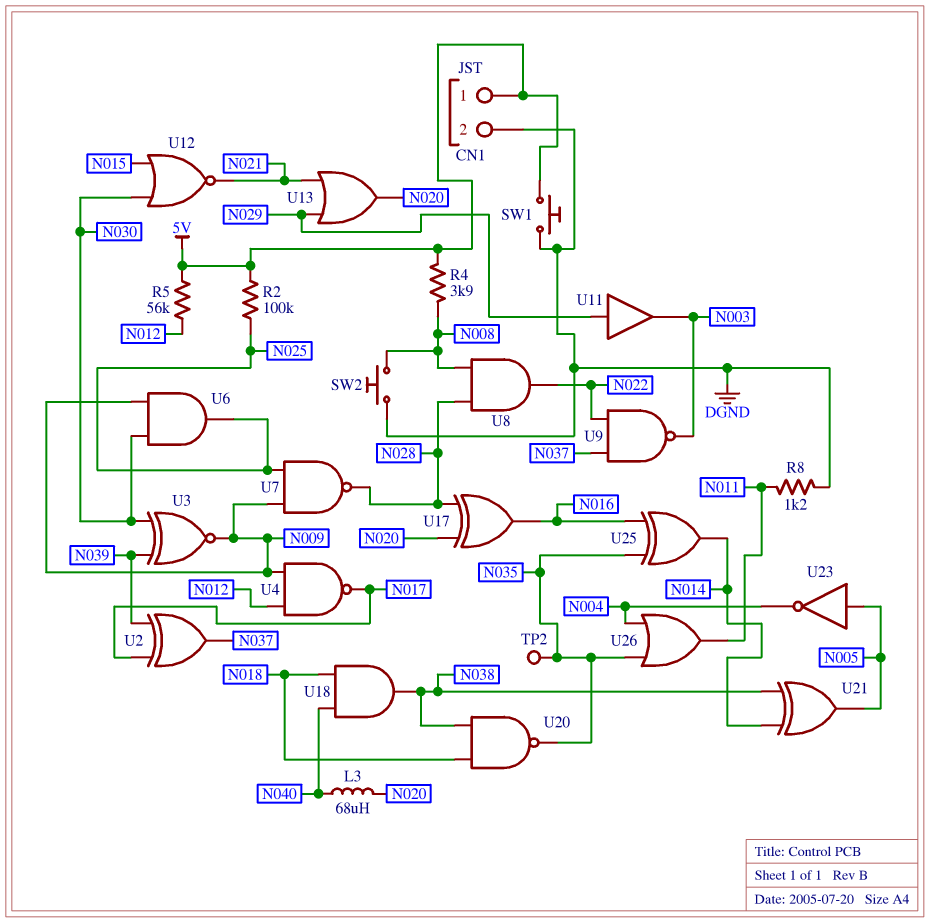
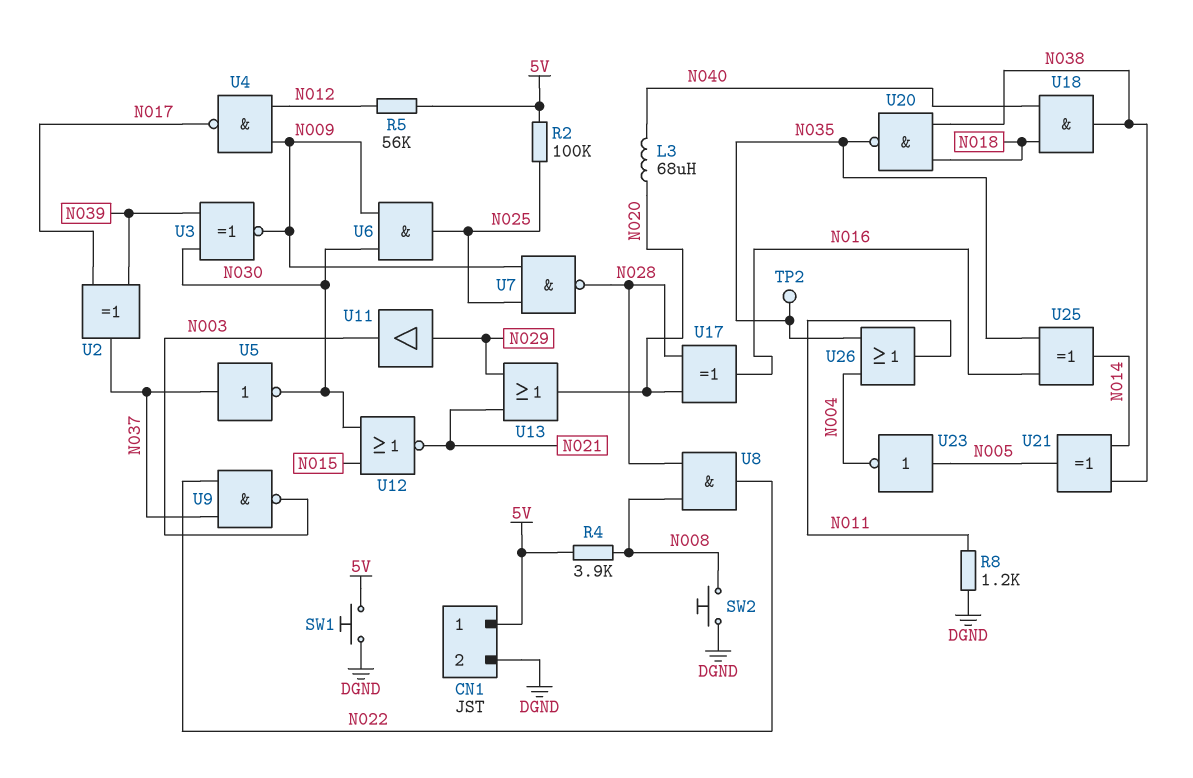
U5: none -> NOT (in N037, out N030)

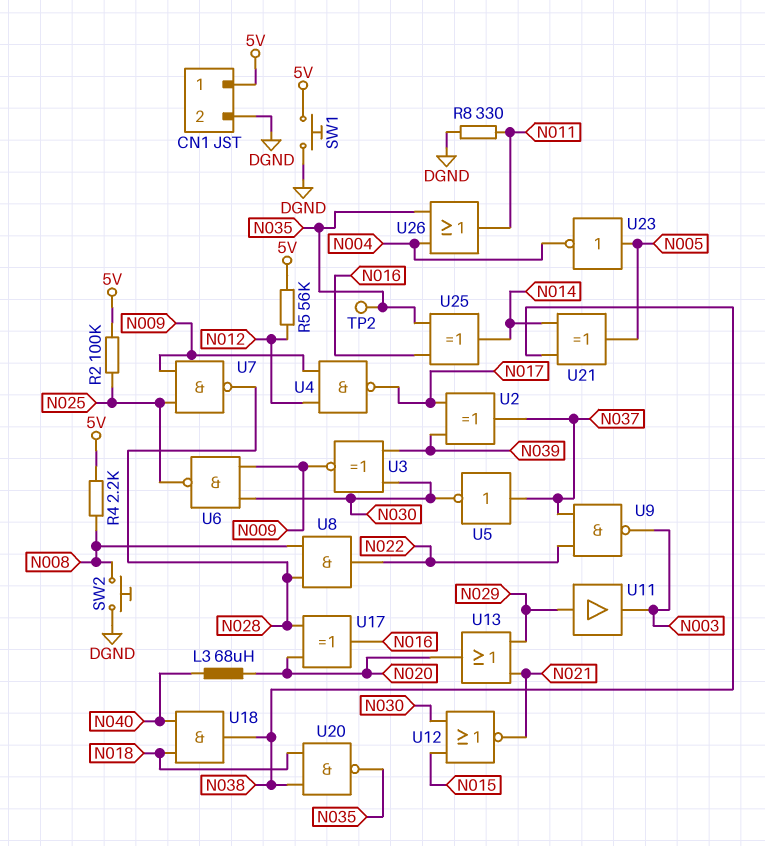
R4: 3.9k (5V, N008) -> 2.2k (5V, N008)
R8: 1.2k (DGND, N011) -> 330 (DGND, N011)
U6: AND (in N009, in N030, out N025) -> NAND (in N009, in N030, out N025)

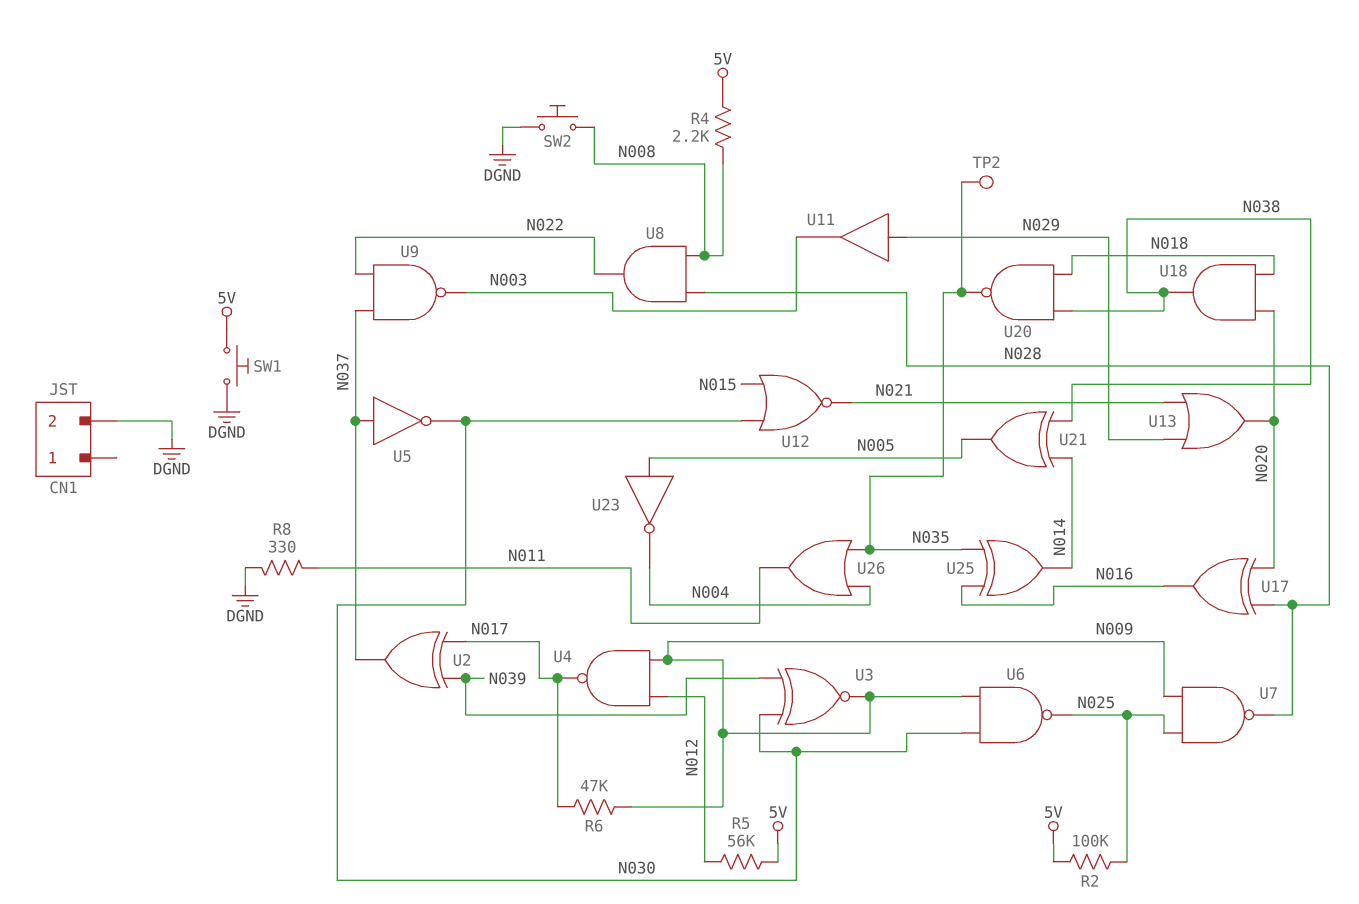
CN1 pin 1: 5V -> none
L3: 68uH (N020, N040) -> none
R6: none -> 47k (N009, N017)
U18: AND (in N018, in N040, out N038) -> AND (in N018, in N020, out N038)

